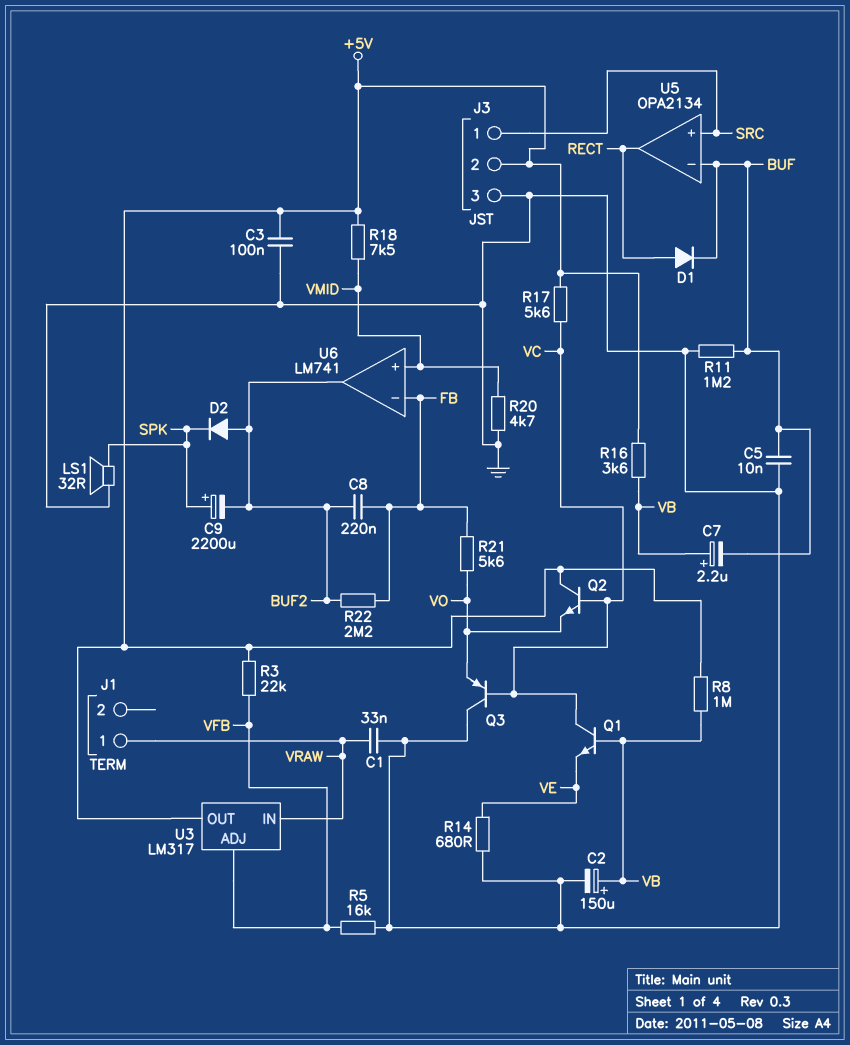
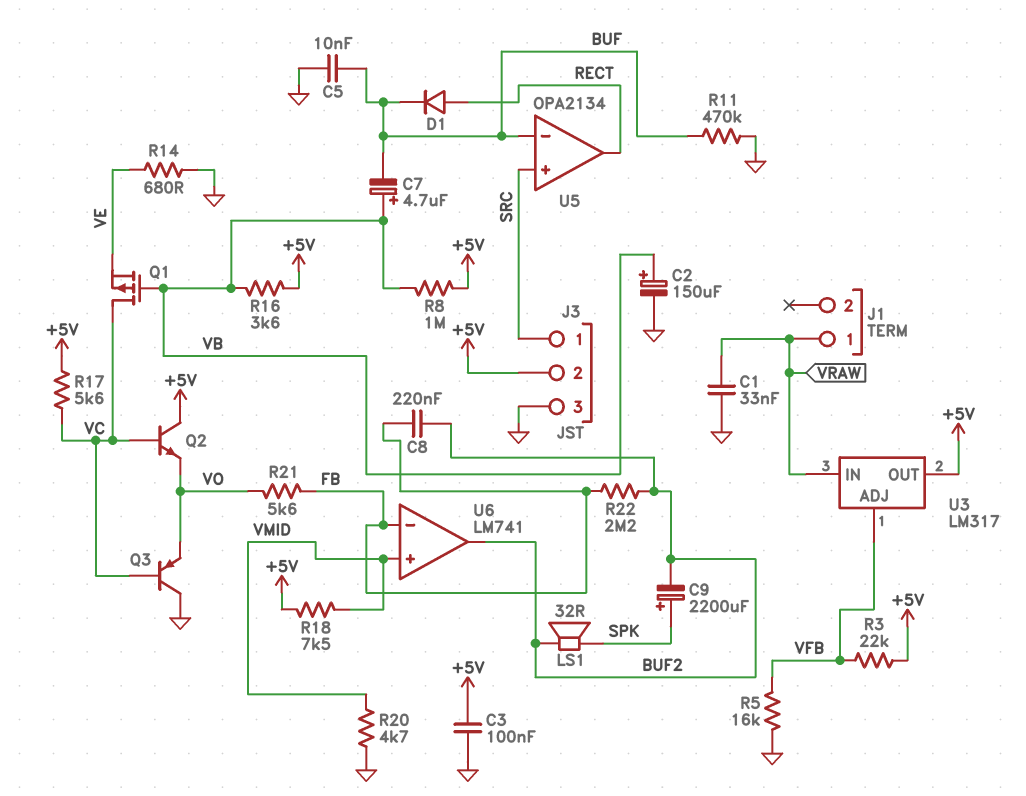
C7: 2.2uF (plus VB, minus BUF) -> 4.7uF (plus VB, minus BUF)
D2: diode (A BUF2, K SPK) -> none
LS1: speaker 32R (GND, SPK) -> speaker 32R (BUF2, SPK)
Q1: NPN (B VB, C VC, E VE) -> PMOS (G VB, D VC, S VE)
R11: 1.2M (BUF, GND) -> 470k (BUF, GND)

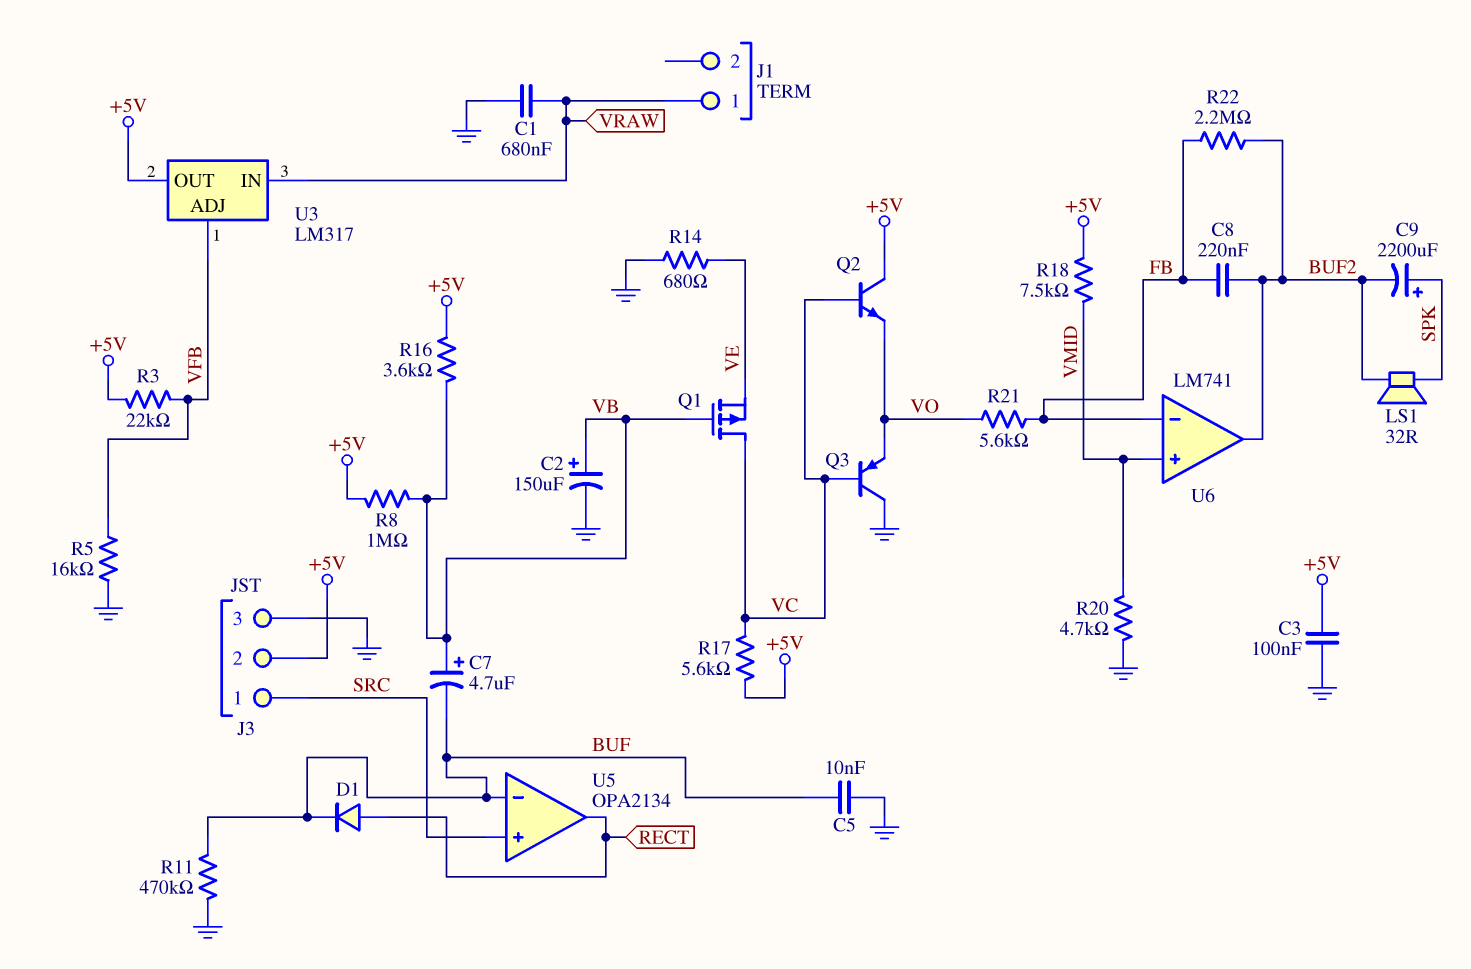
C1: 33nF (GND, VRAW) -> 680nF (GND, VRAW)

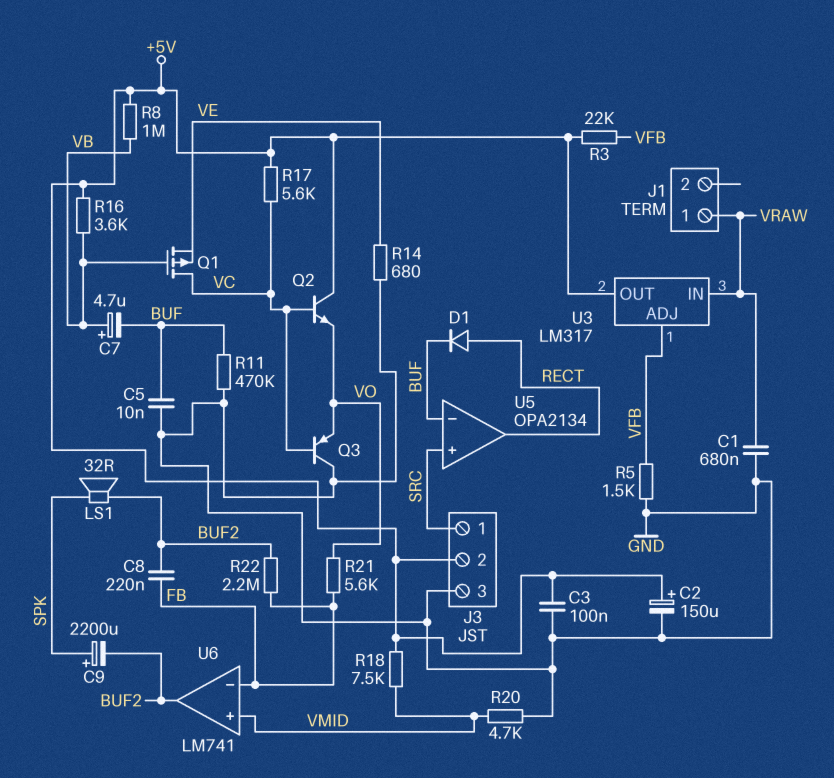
C2: 150uF (plus VB, minus GND) -> 150uF (plus +5V, minus GND)
R5: 16k (GND, VFB) -> 1.5k (GND, VFB)

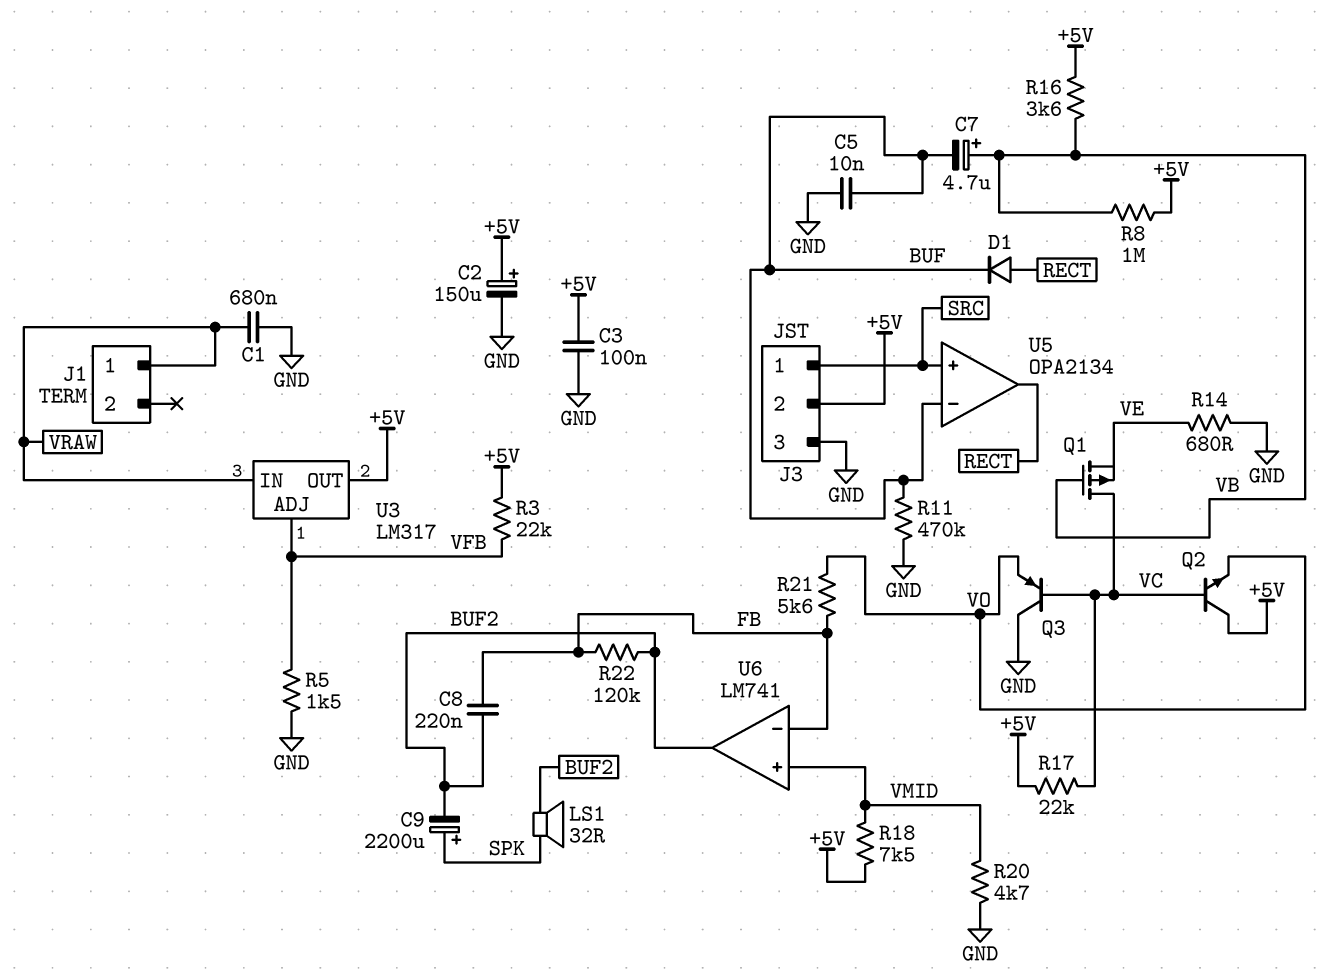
R17: 5.6k (+5V, VC) -> 22k (+5V, VC)
R22: 2.2M (BUF2, FB) -> 120k (BUF2, FB)

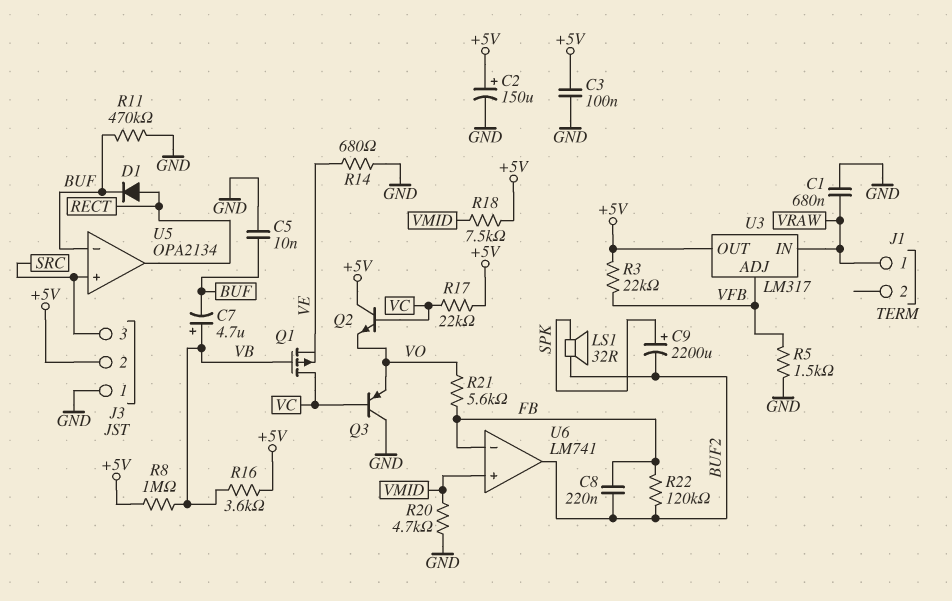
J3 pin 1: SRC -> GND
J3 pin 3: GND -> SRC

